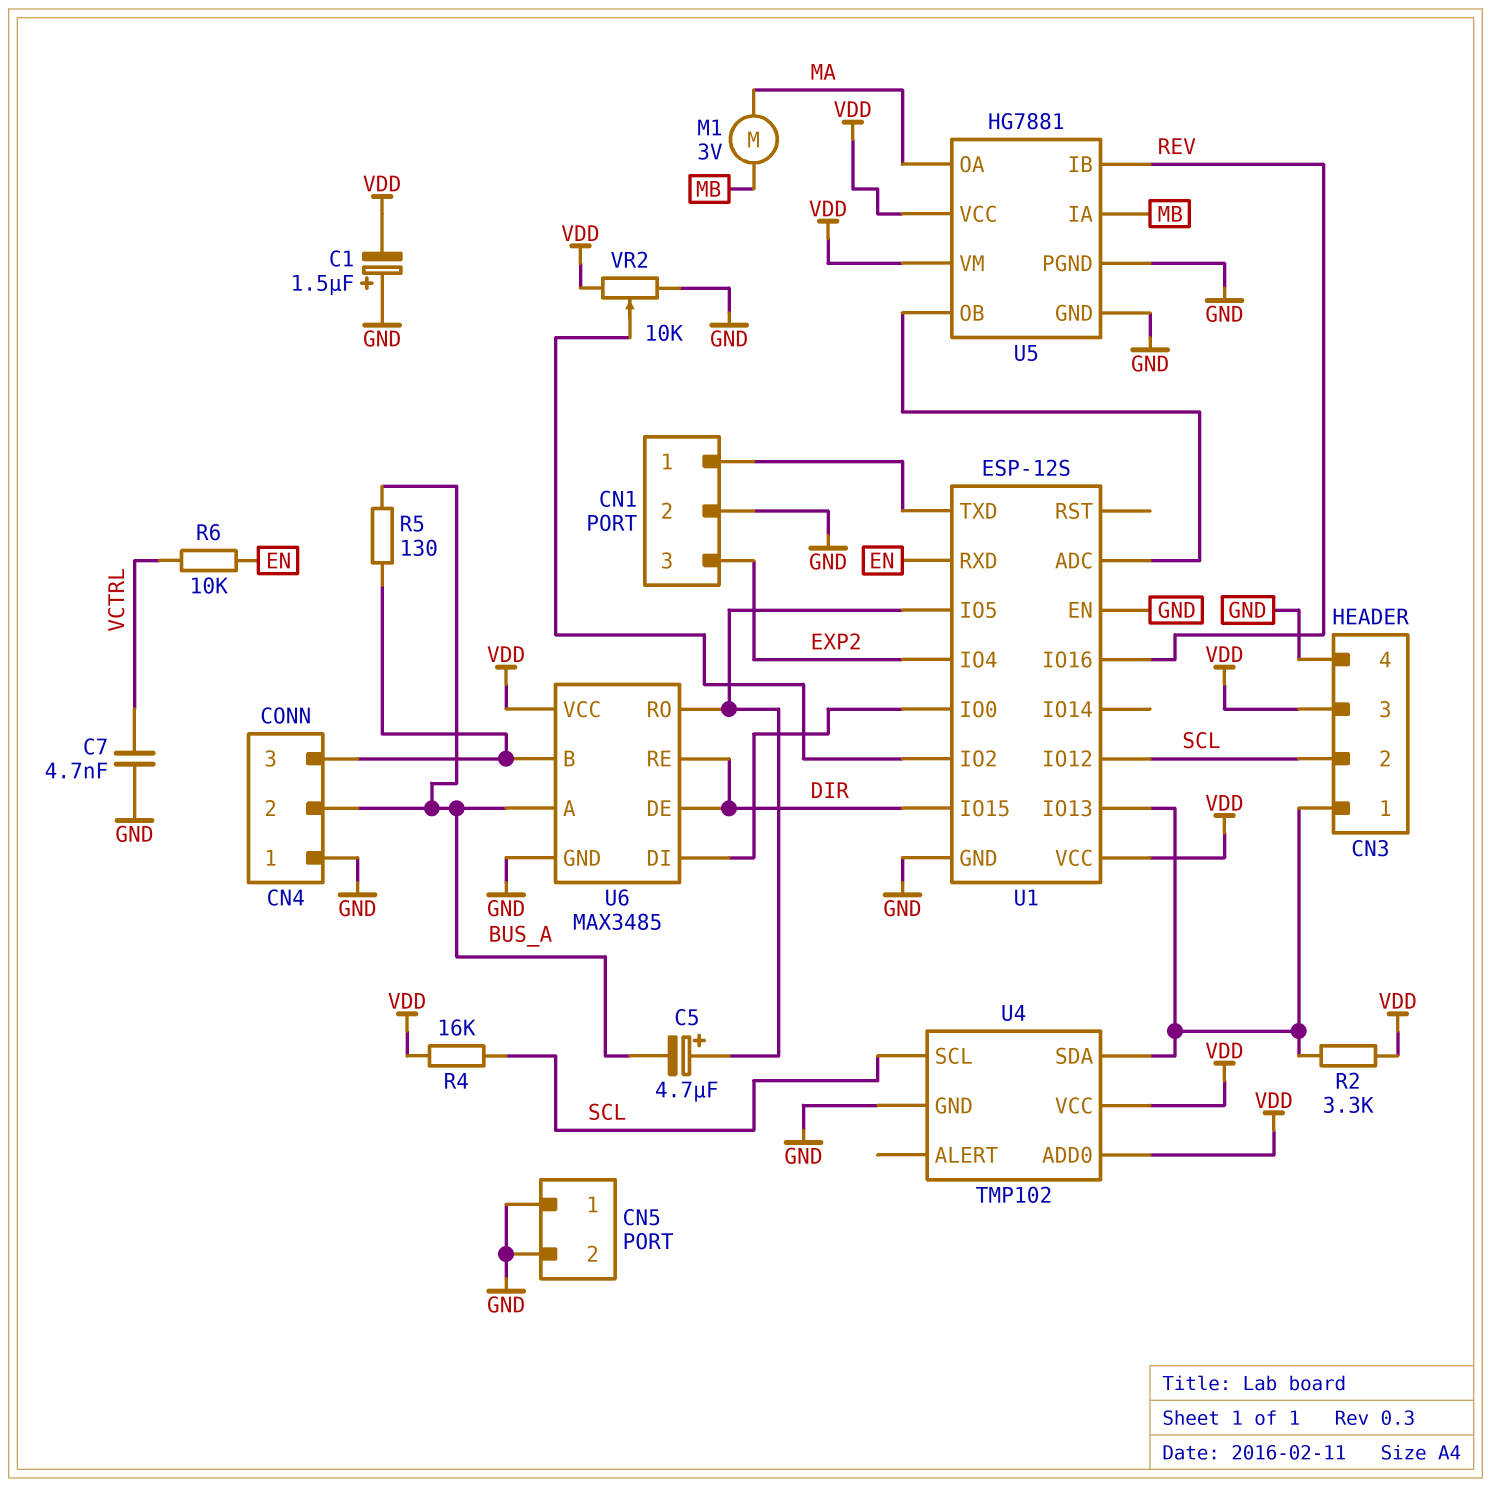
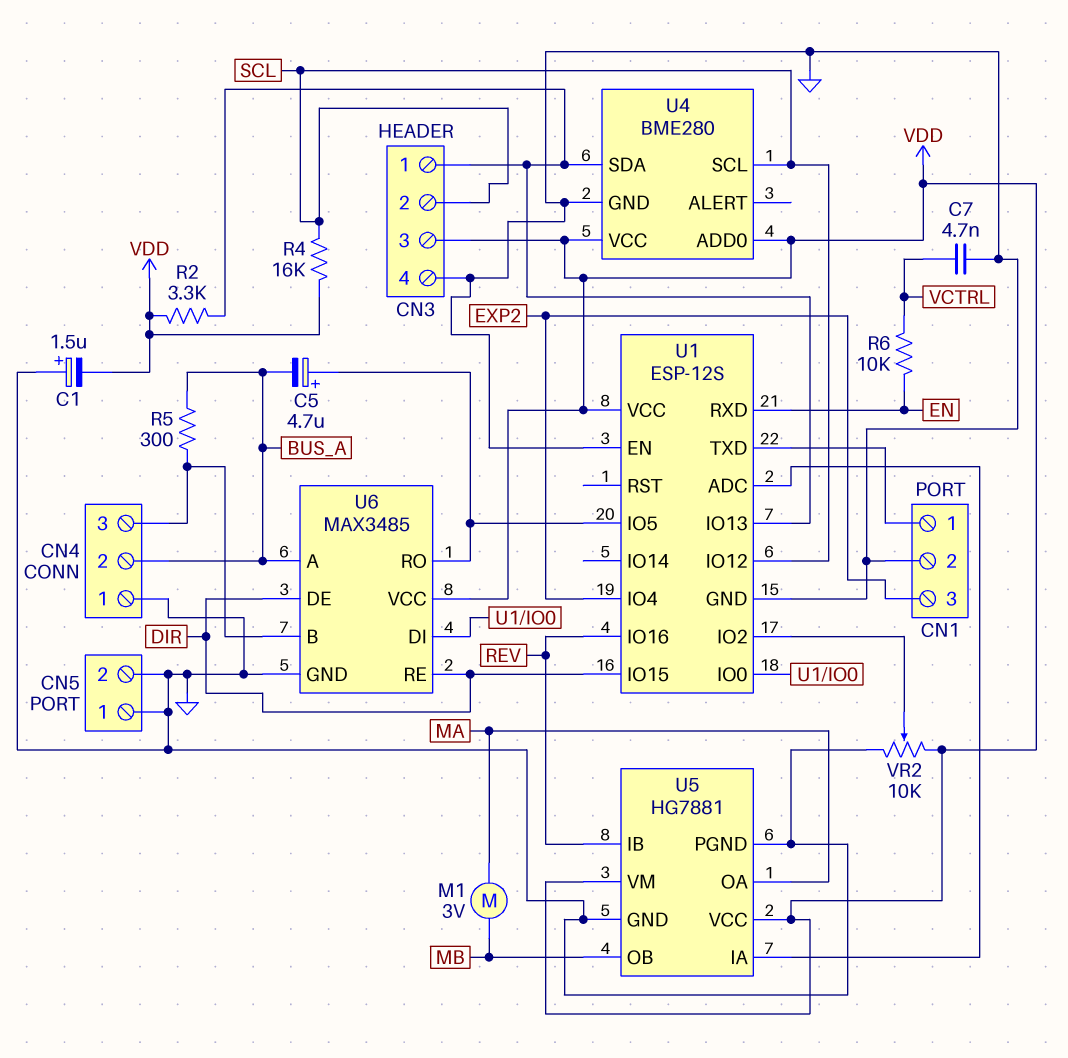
R5: 130 (BUS_A, CN4/3) -> 300 (BUS_A, CN4/3)
U4: TMP102 -> BME280
U5 pin IA: MB -> U1/ADC
U5 pin OB: U1/ADC -> MB

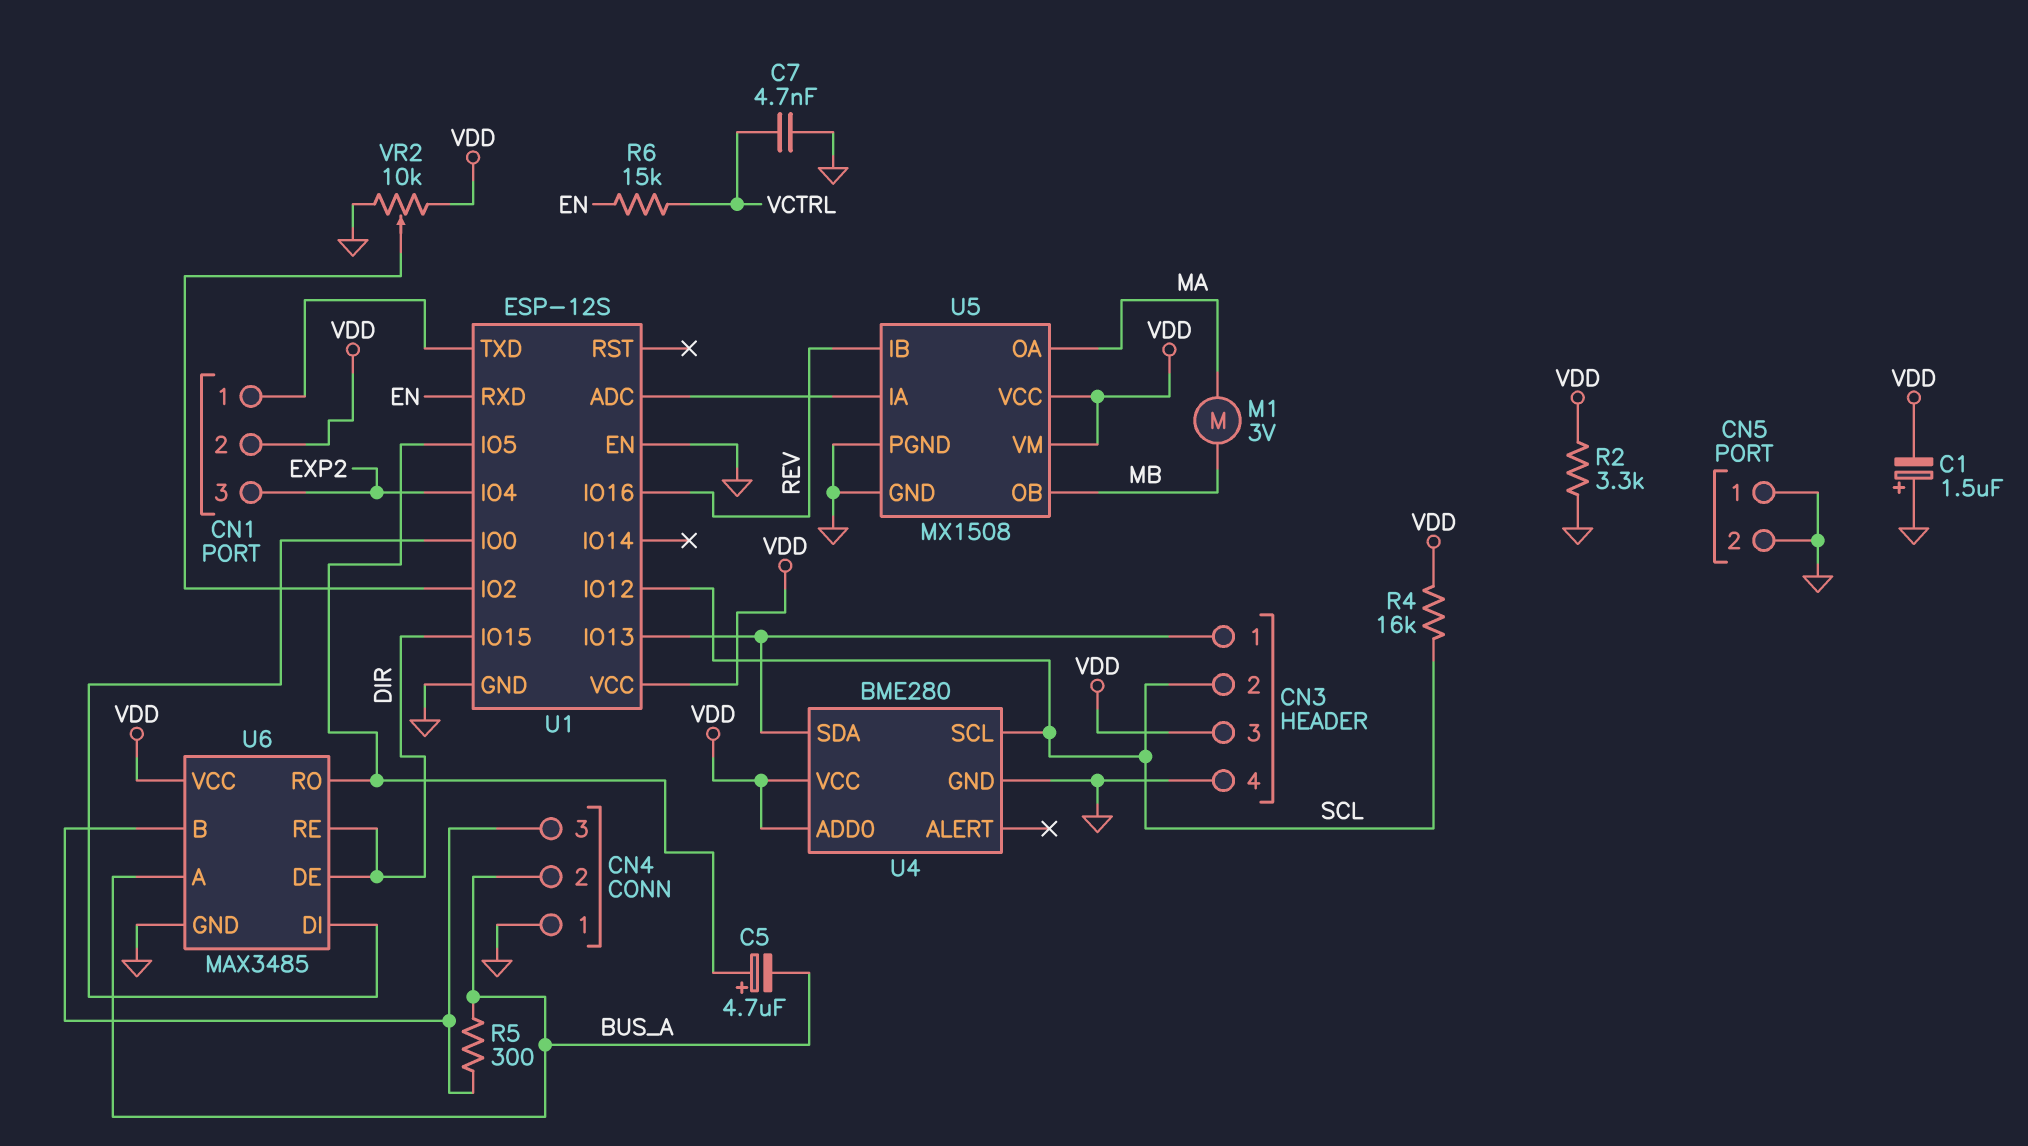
CN1 pin 2: GND -> VDD
R2: 3.3k (CN3/1, VDD) -> 3.3k (GND, VDD)
R6: 10k (EN, VCTRL) -> 15k (EN, VCTRL)
U5: HG7881 -> MX1508

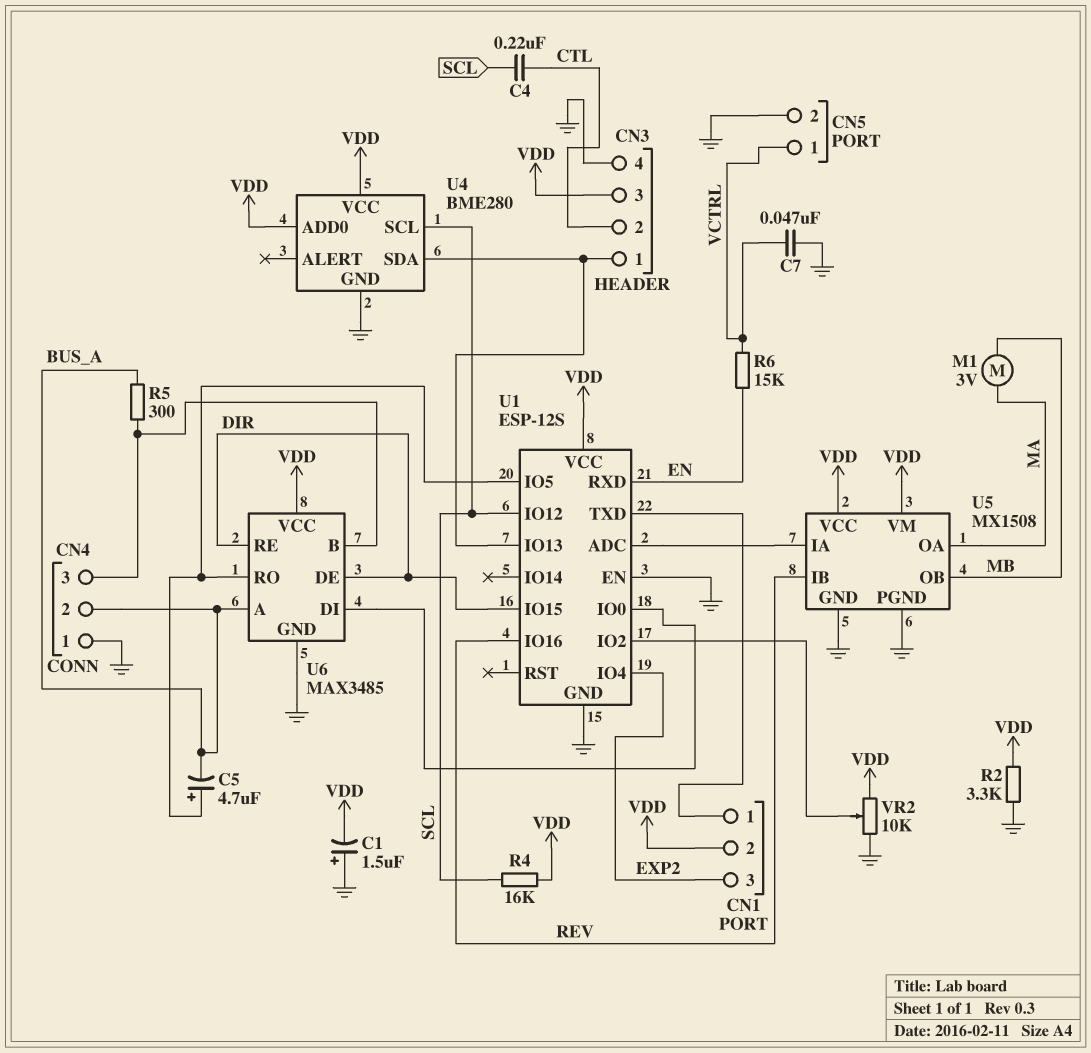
C4: none -> 220nF (CTL, SCL)
C7: 4.7nF (GND, VCTRL) -> 47nF (GND, VCTRL)
CN3 pin 2: SCL -> CTL
CN5 pin 1: GND -> VCTRL

